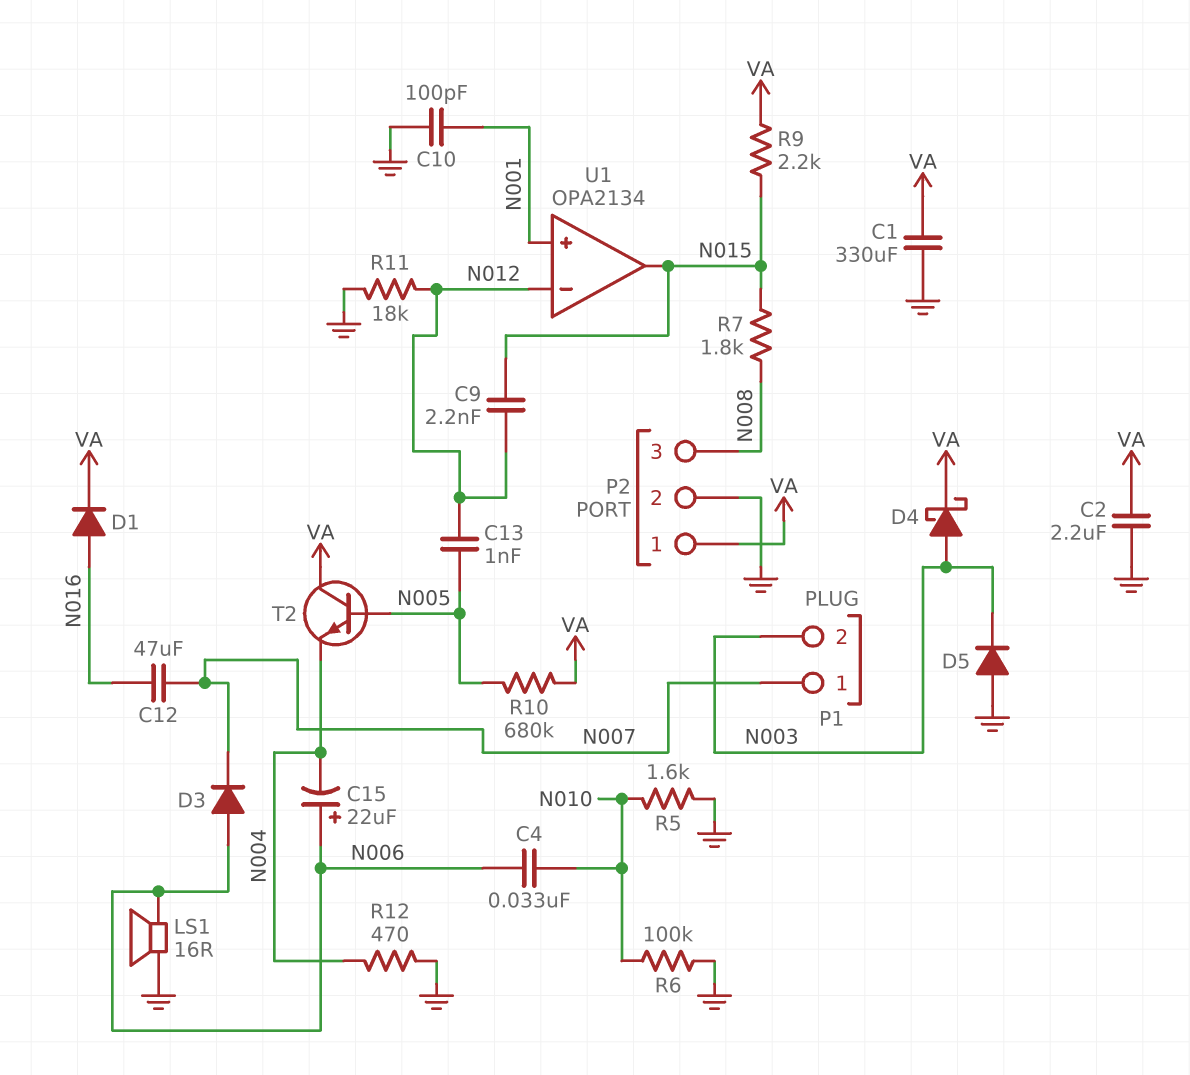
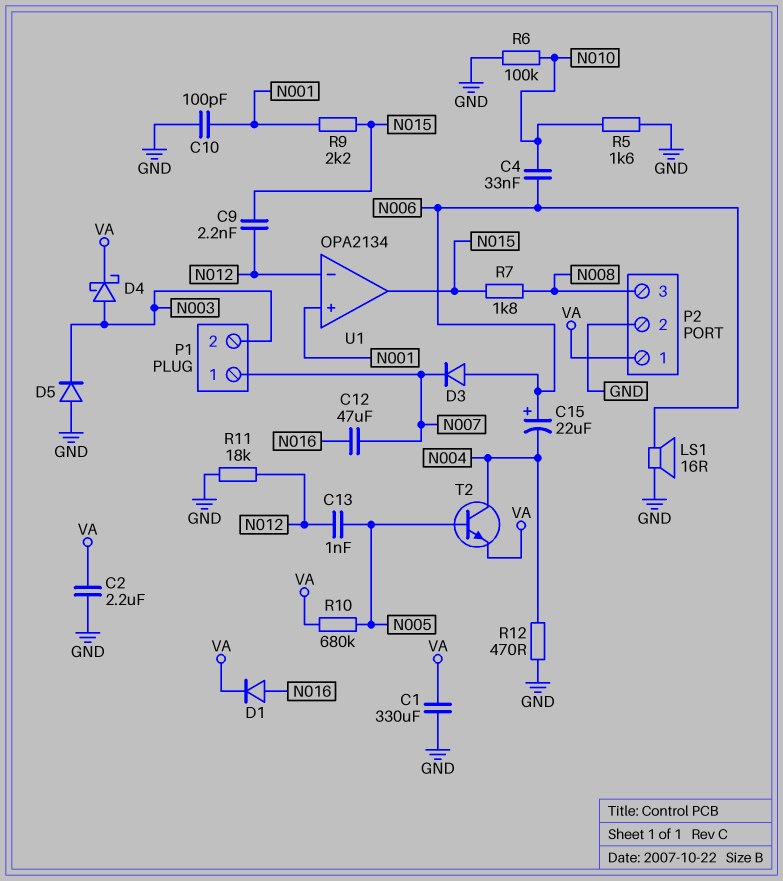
R9: 2.2k (N015, VA) -> 2.2k (N001, N015)
T2: NPN (B N005, C VA, E N004) -> NPN (B N005, C N004, E VA)

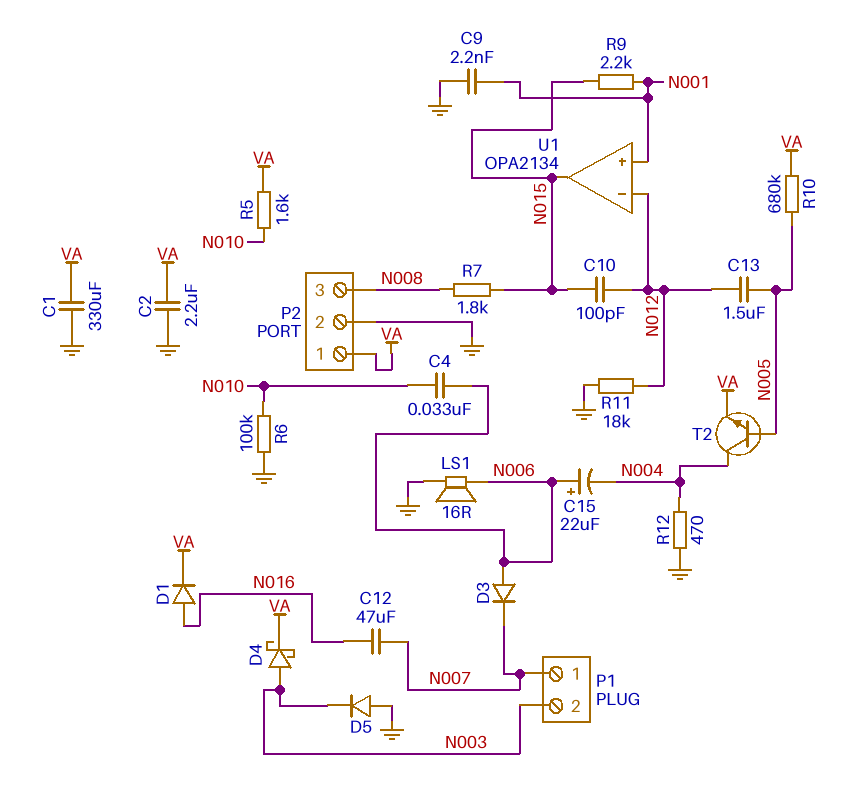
C9: 2.2nF (N012, N015) -> 2.2nF (GND, N001)
C10: 100pF (GND, N001) -> 100pF (N012, N015)
C13: 1nF (N005, N012) -> 1.5uF (N005, N012)
R5: 1.6k (GND, N010) -> 1.6k (N010, VA)

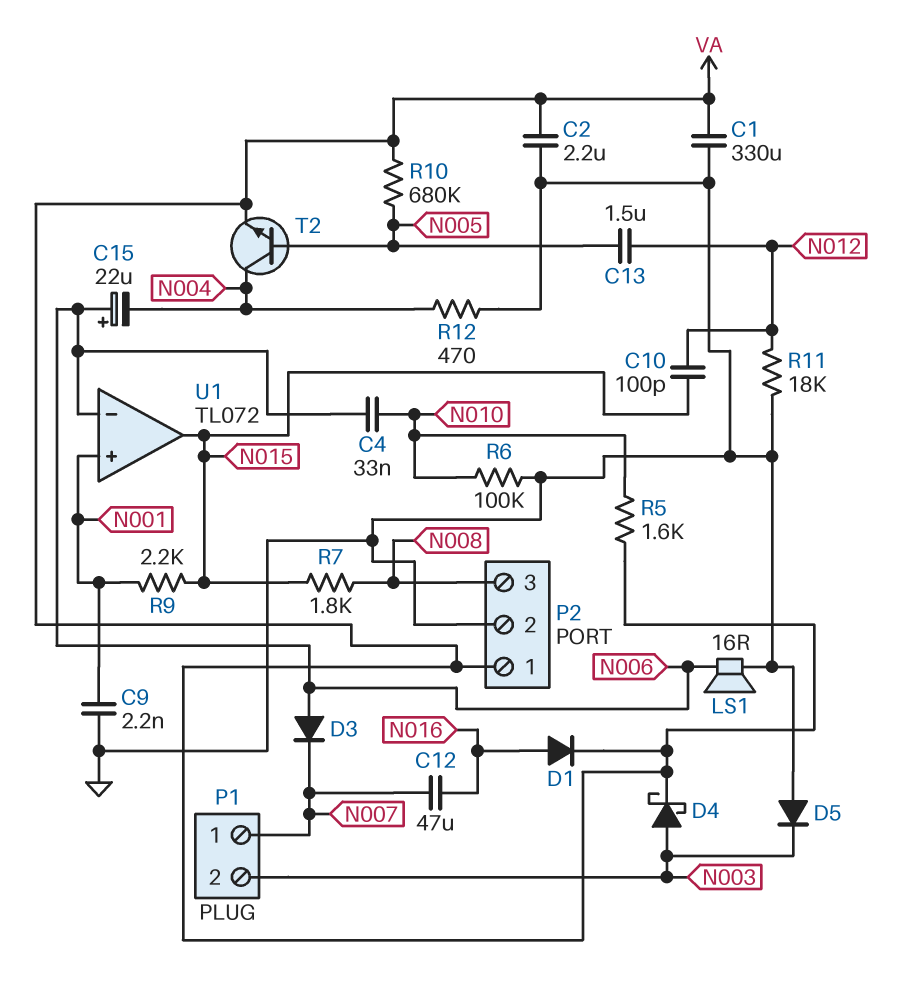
U1: OPA2134 -> TL072
U1 pin in-: N012 -> N006

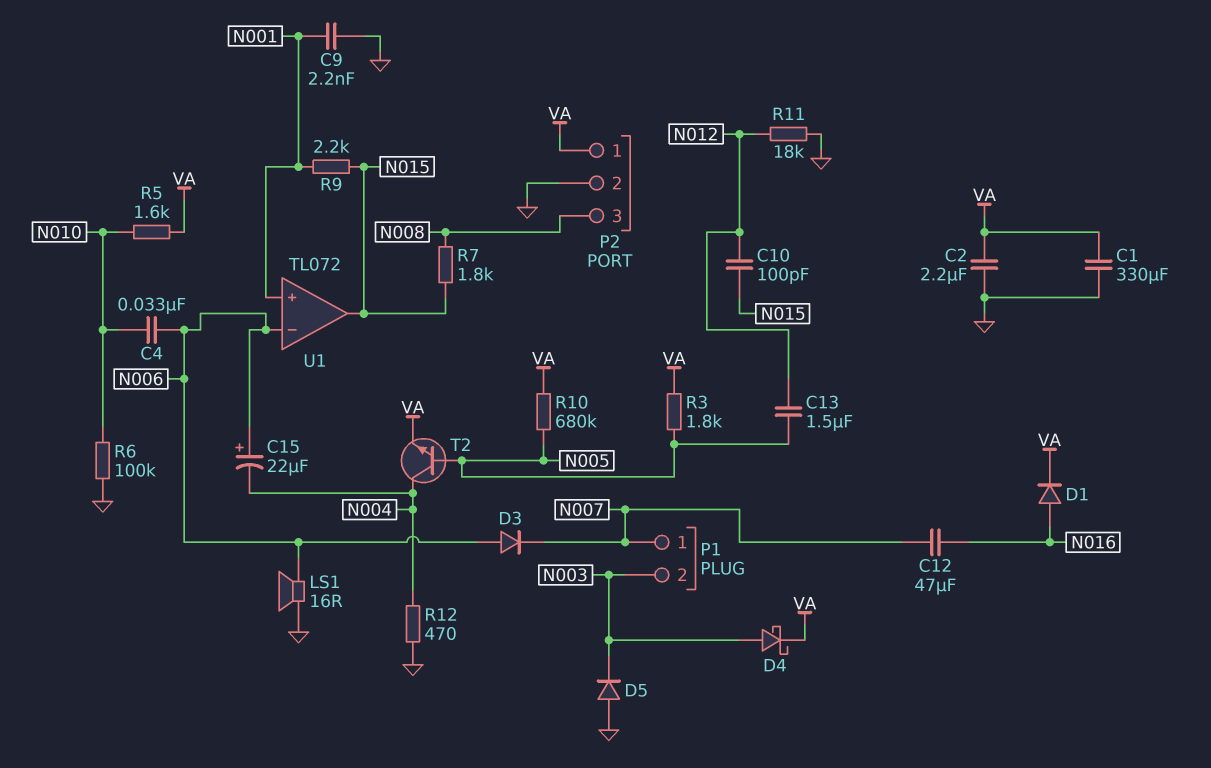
R3: none -> 1.8k (N005, VA)

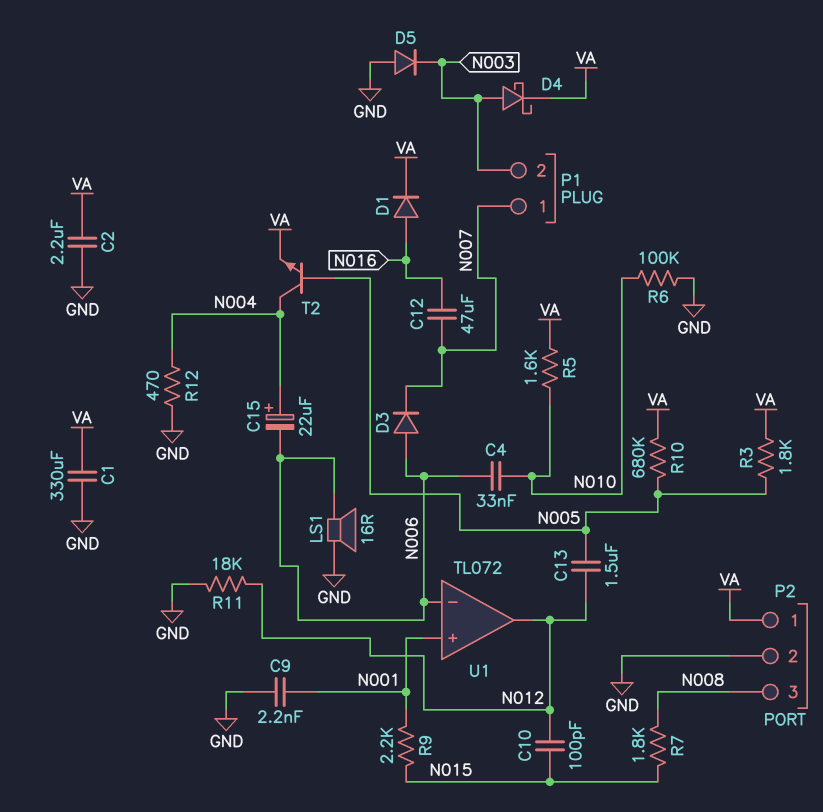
C15: 22uF (plus N006, minus N004) -> 22uF (plus N004, minus N006)
U1 pin out: N015 -> N012

